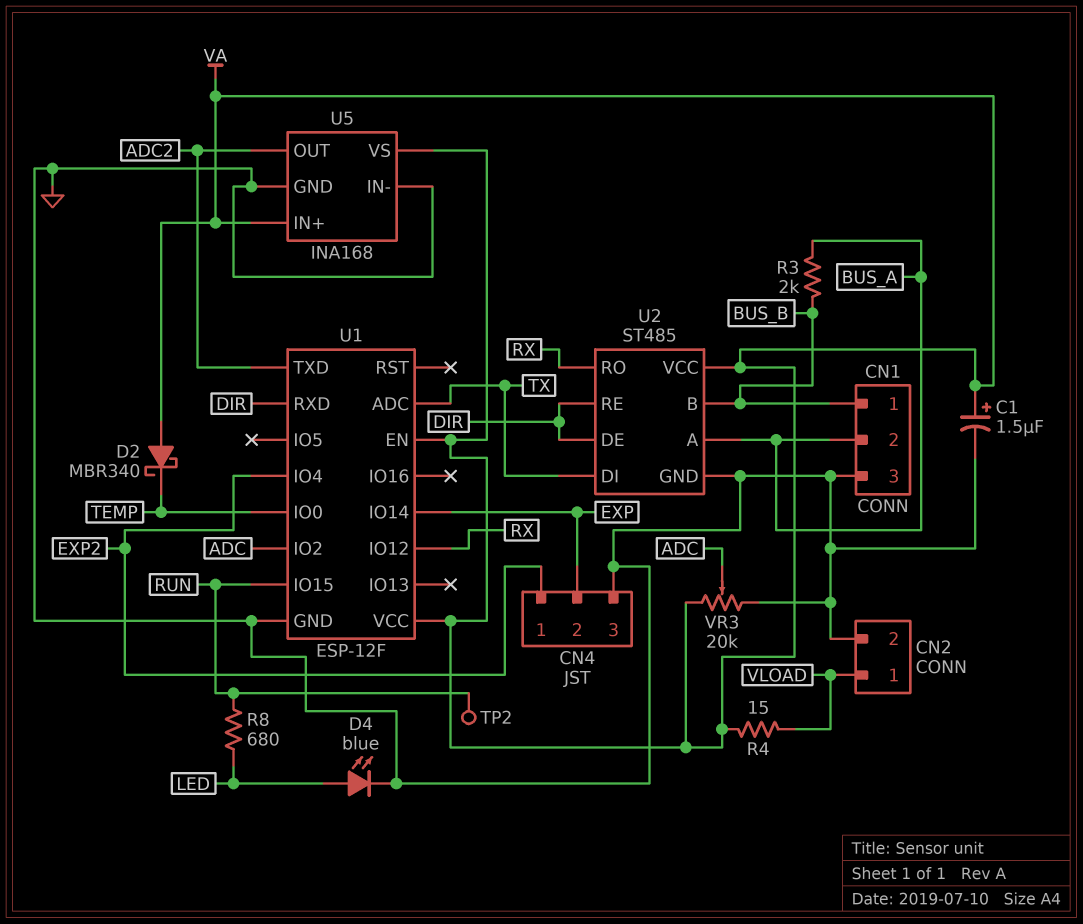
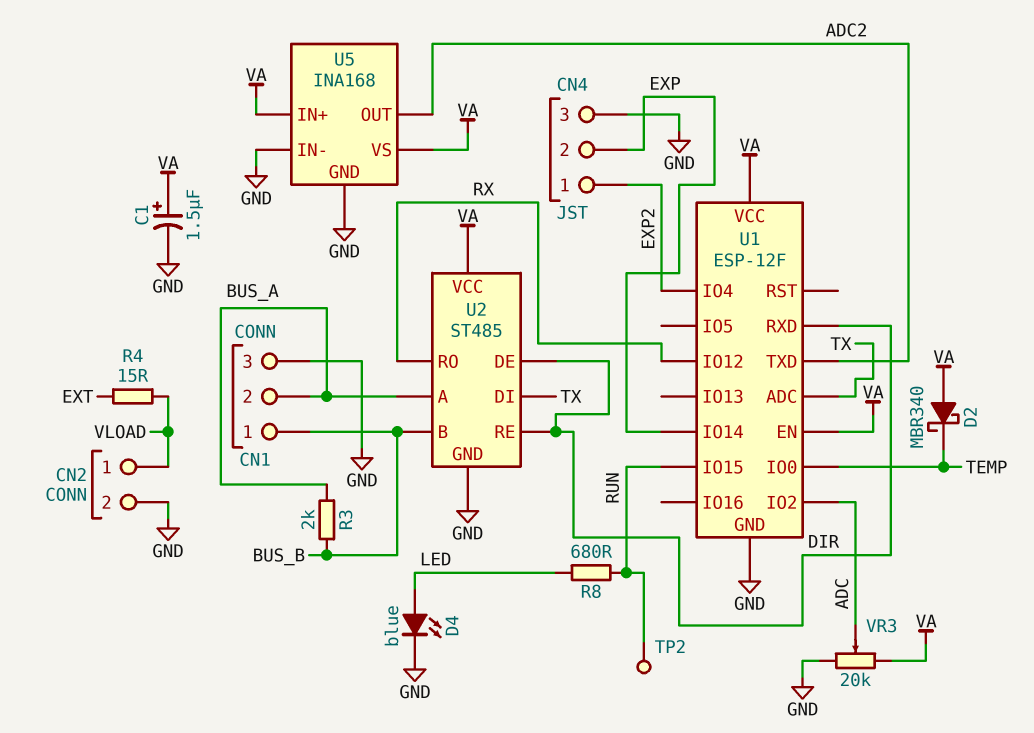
R4: 15 (VA, VLOAD) -> 15 (EXT, VLOAD)

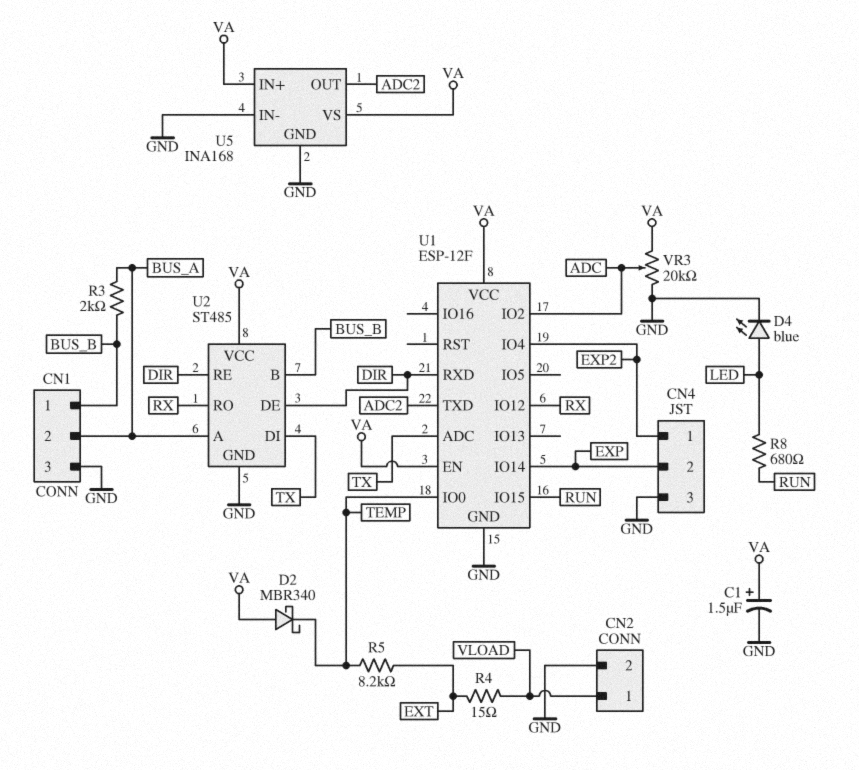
R5: none -> 8.2k (EXT, TEMP)
TP2: test point (RUN) -> none

